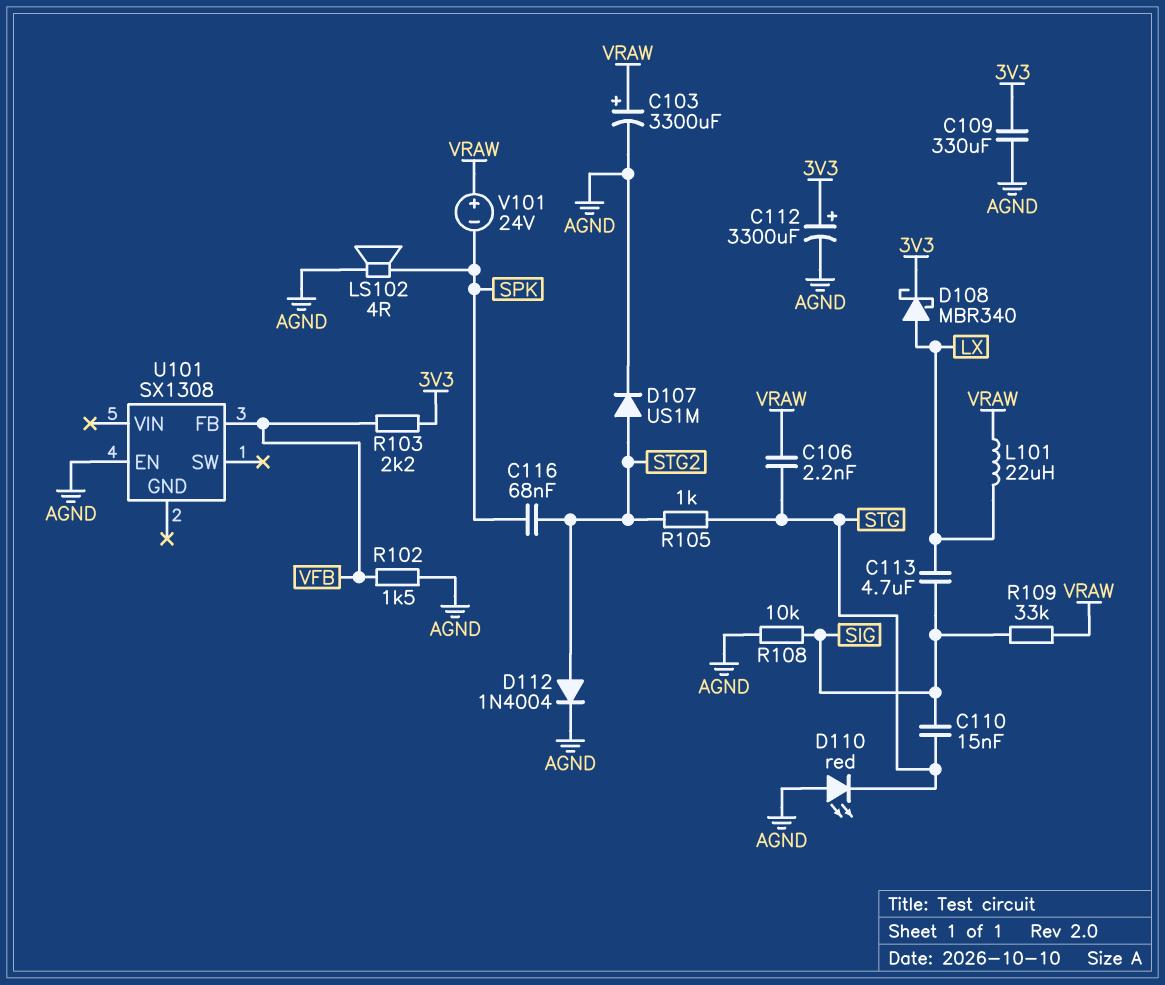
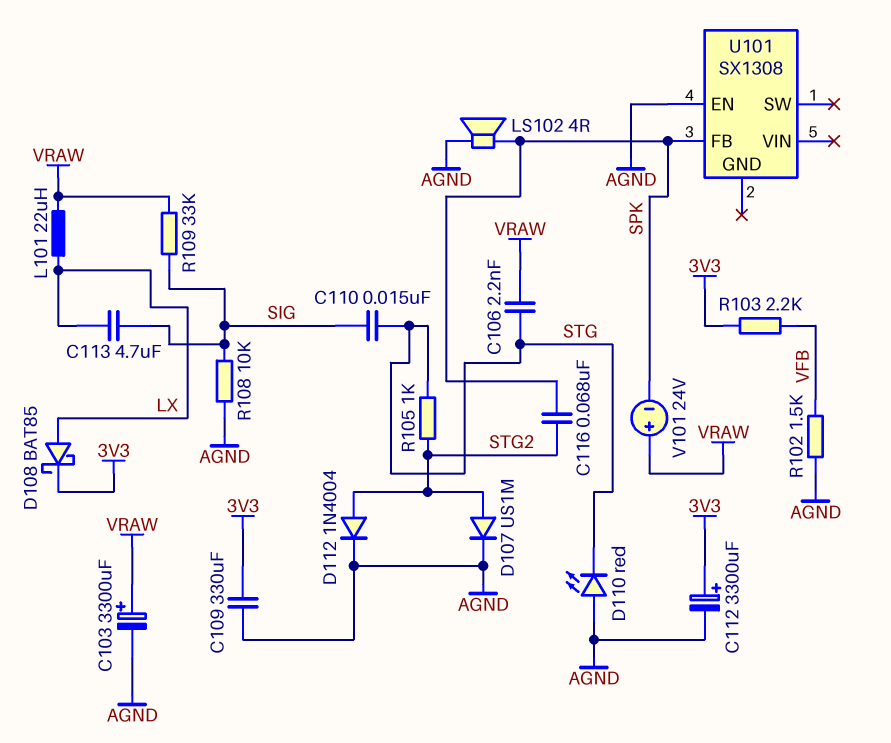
D108: schottky MBR340 (A LX, K 3V3) -> schottky BAT85 (A LX, K 3V3)
U101 pin FB: VFB -> SPK

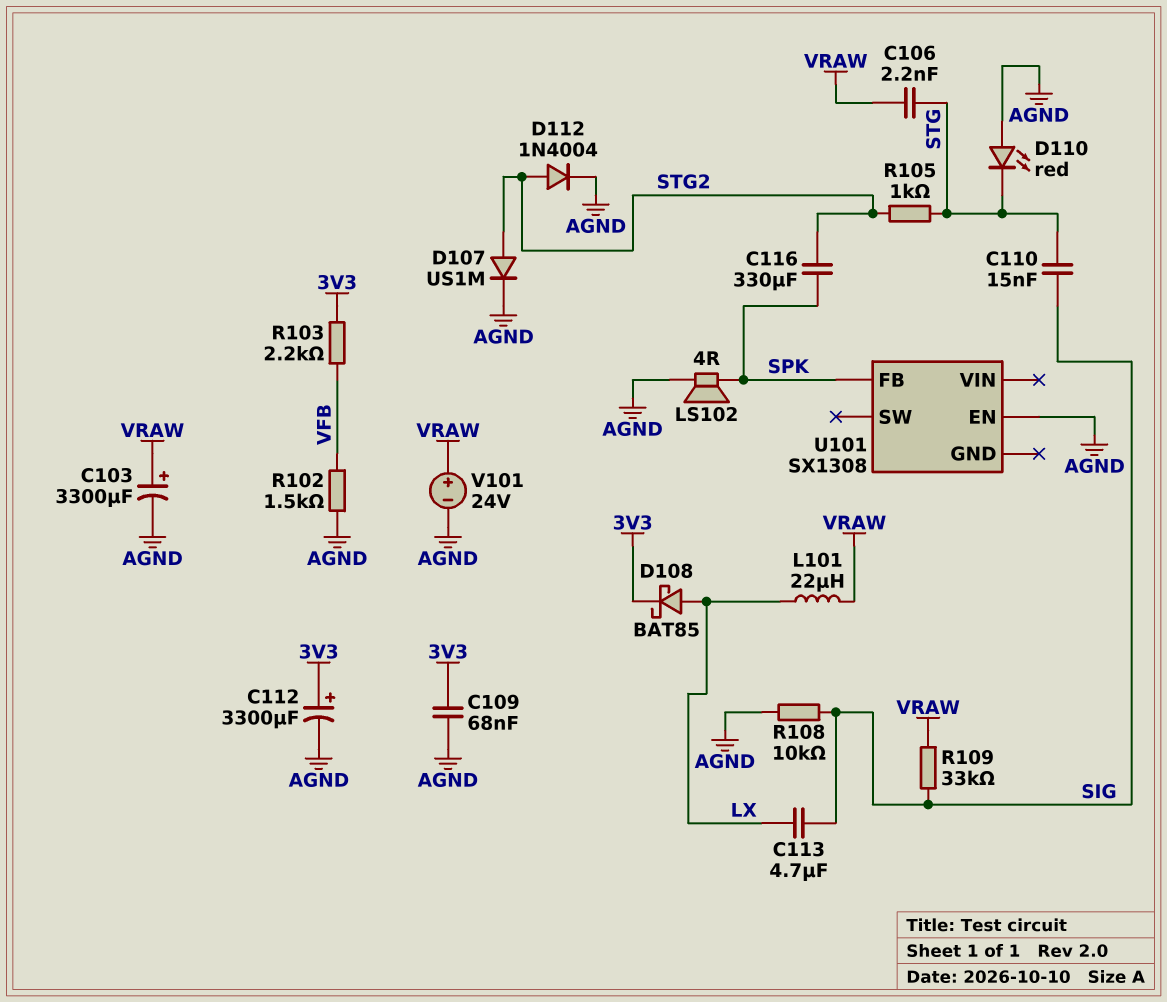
C109: 330uF (3V3, AGND) -> 68nF (3V3, AGND)
C116: 68nF (SPK, STG2) -> 330uF (SPK, STG2)
V101: 24V (plus VRAW, minus SPK) -> 24V (plus VRAW, minus AGND)

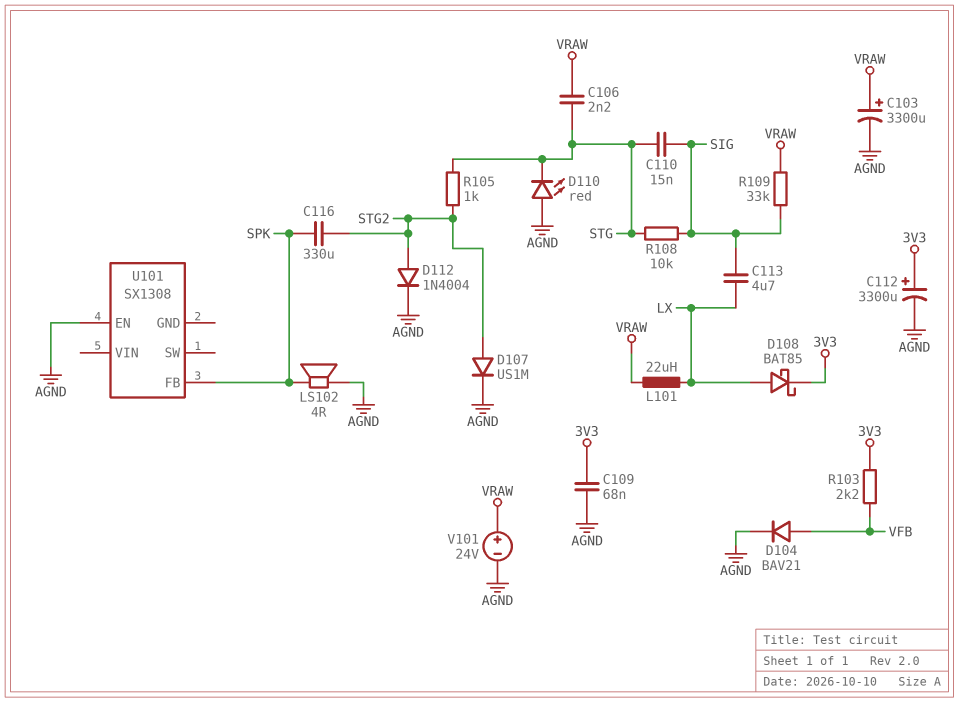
D104: none -> diode BAV21 (A VFB, K AGND)
R102: 1.5k (AGND, VFB) -> none
R108: 10k (AGND, SIG) -> 10k (SIG, STG)

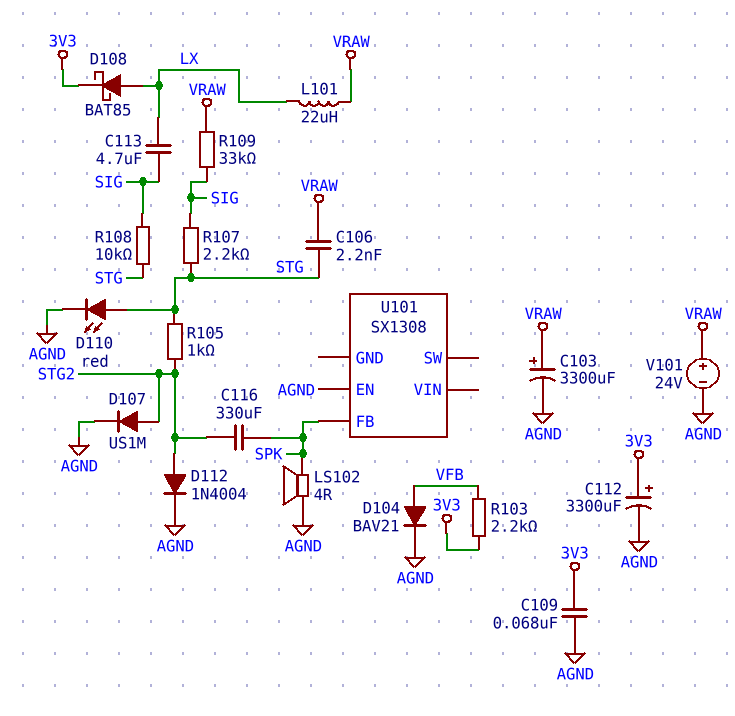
C110: 15nF (SIG, STG) -> none
D110: LED red (A AGND, K STG) -> LED red (A STG, K AGND)
R107: none -> 2.2k (SIG, STG)

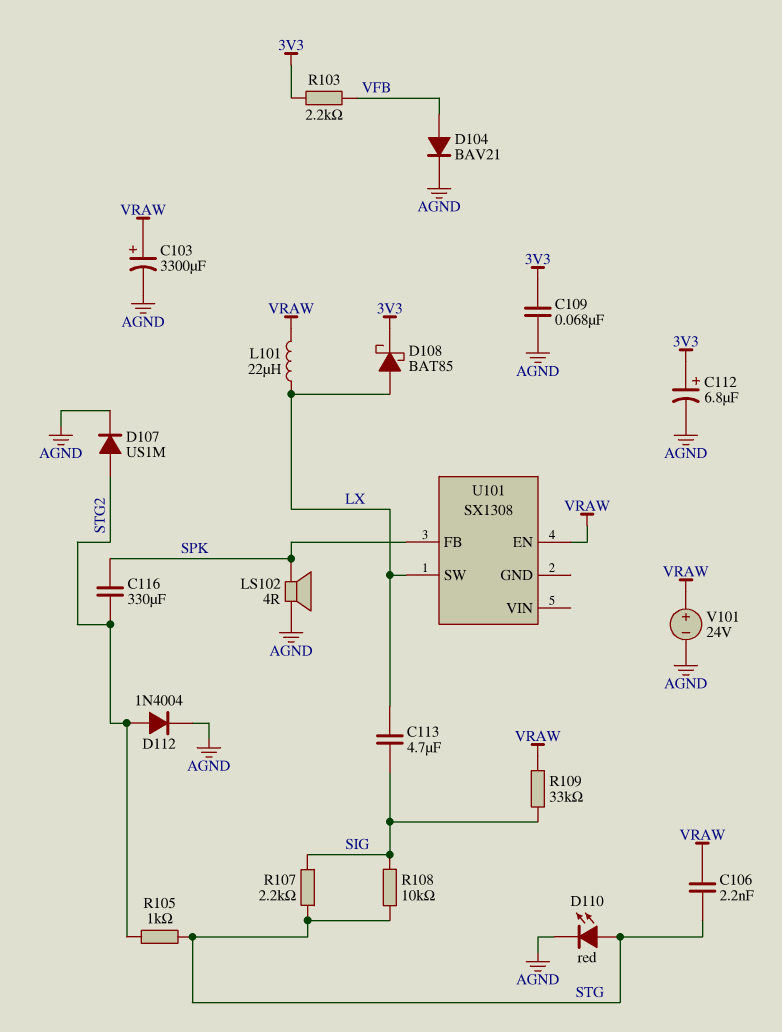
C112: 3300uF (plus 3V3, minus AGND) -> 6.8uF (plus 3V3, minus AGND)
U101 pin EN: AGND -> VRAW
U101 pin SW: none -> LX

